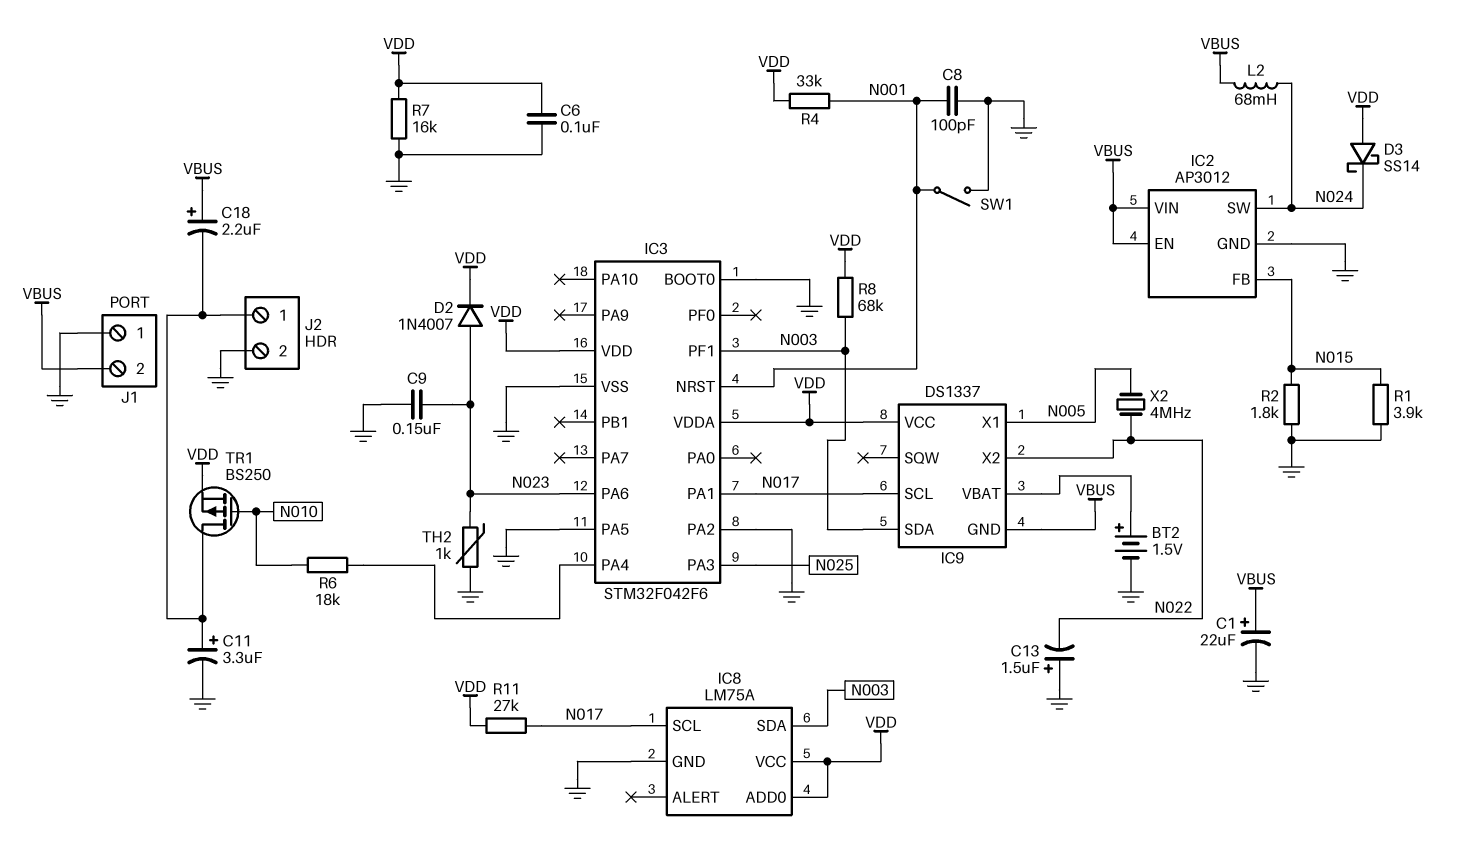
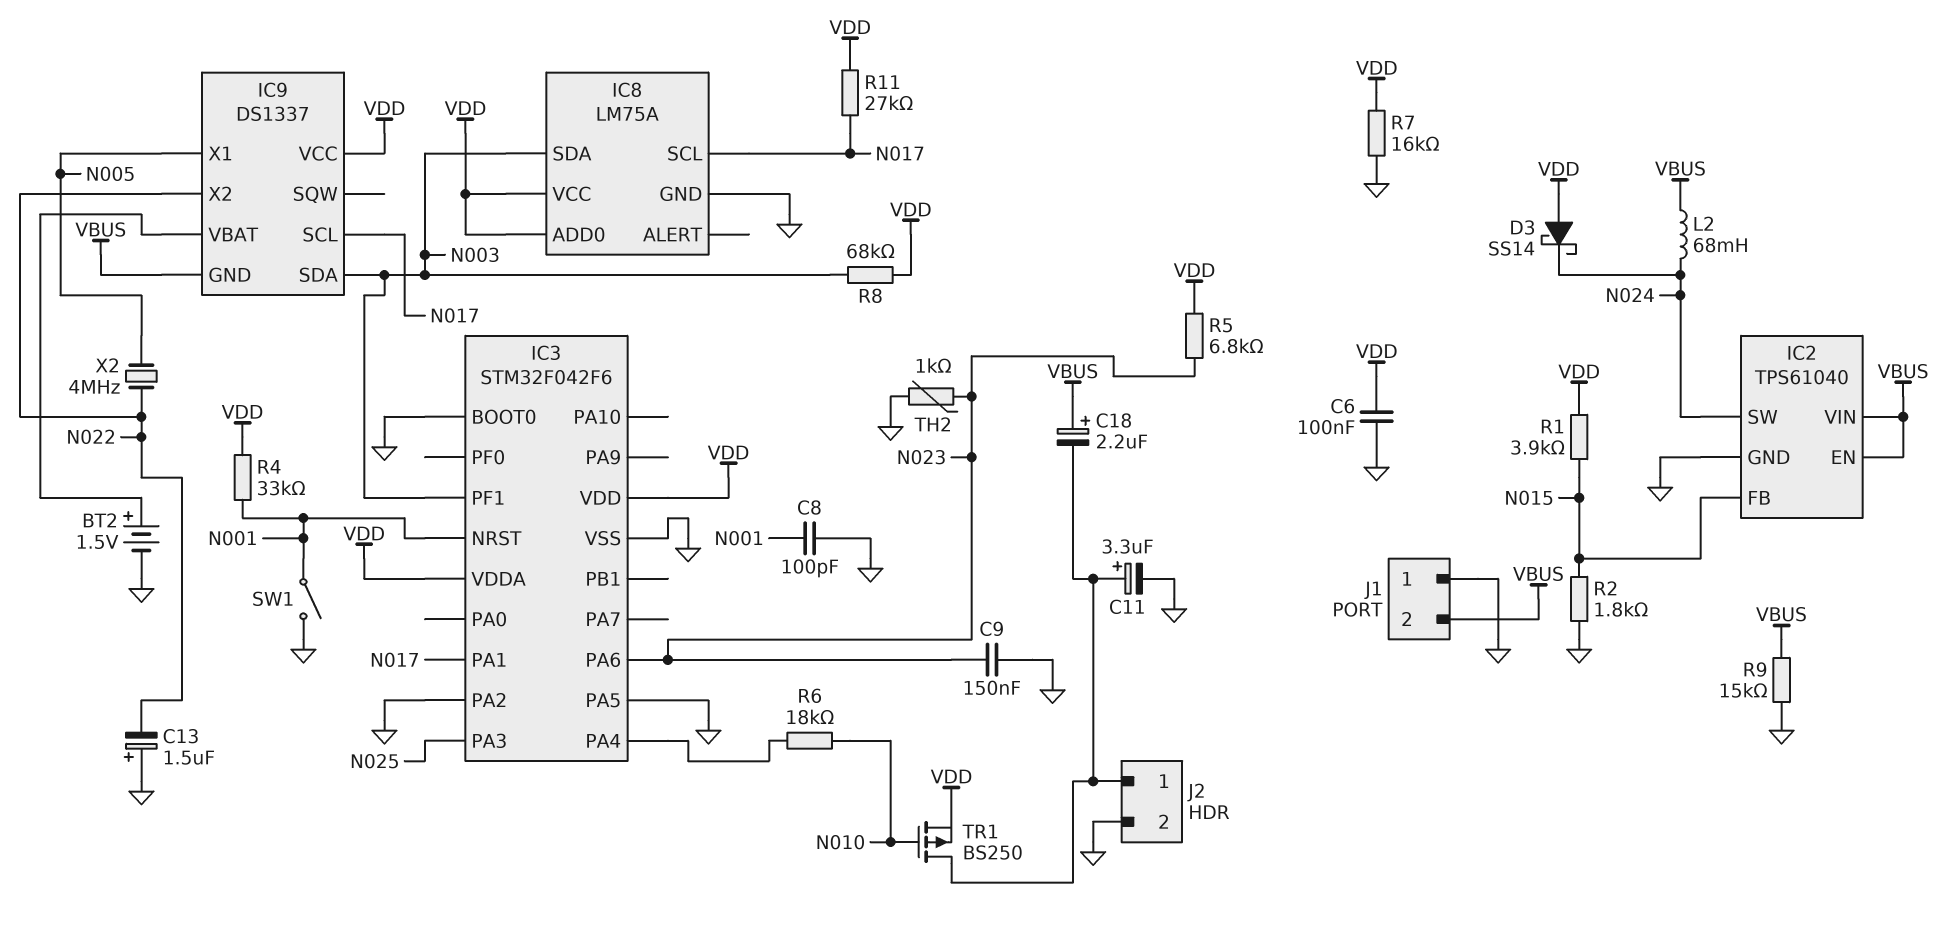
C1: 22uF (plus VBUS, minus GND) -> none
D2: diode 1N4007 (A N023, K VDD) -> none
IC2: AP3012 -> TPS61040
R1: 3.9k (GND, N015) -> 3.9k (N015, VDD)
R5: none -> 6.8k (N023, VDD)
R9: none -> 15k (GND, VBUS)

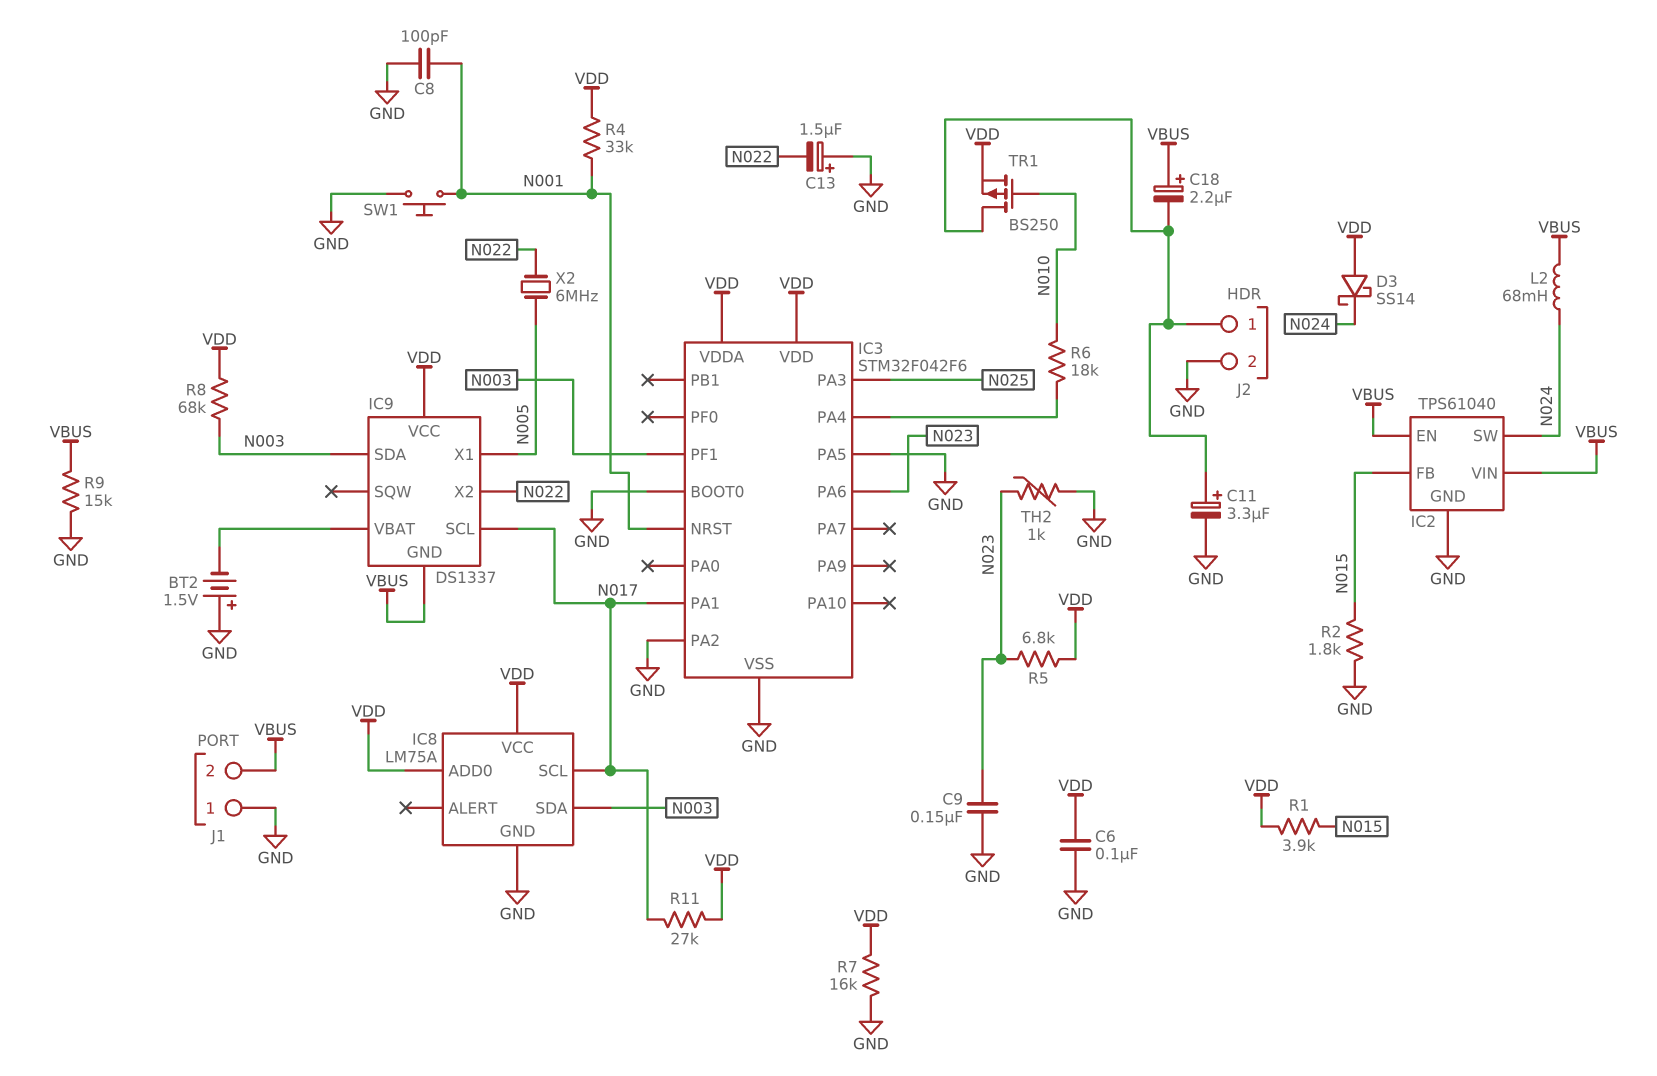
BT2: 1.5V (plus IC9/VBAT, minus GND) -> 1.5V (plus GND, minus IC9/VBAT)
SW1: switch (GND, N001) -> button (GND, N001)
X2: 4MHz (N005, N022) -> 6MHz (N005, N022)

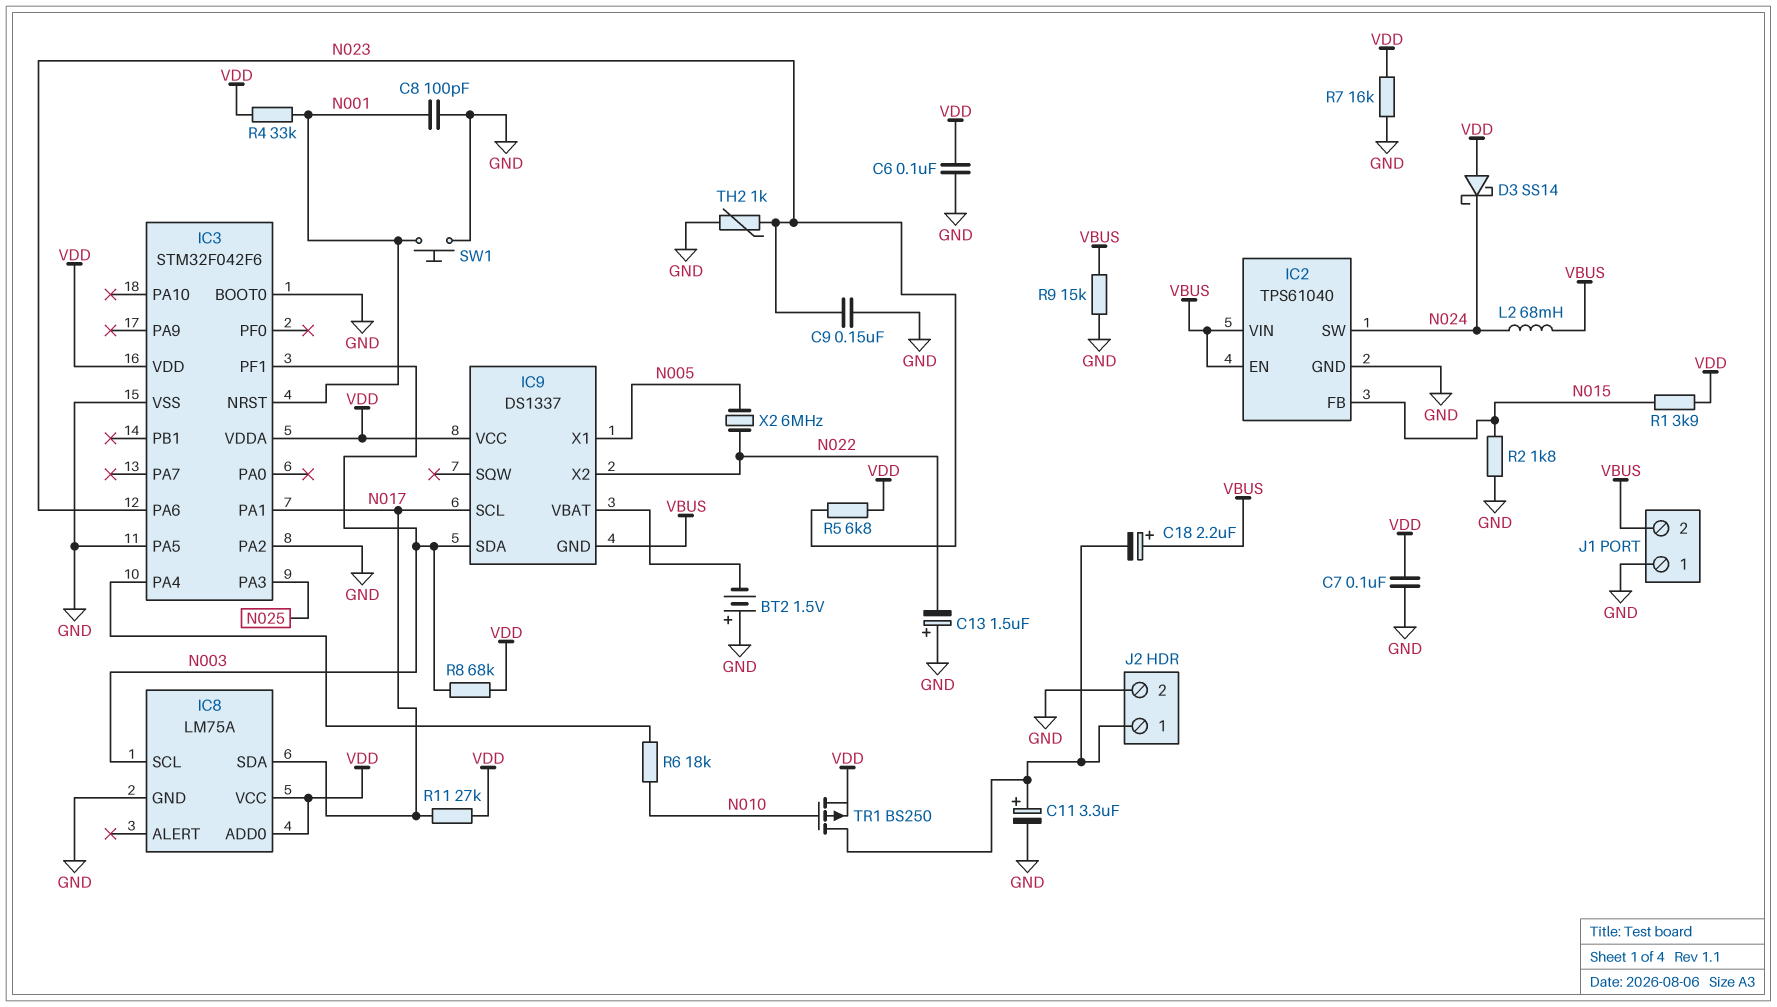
C7: none -> 100nF (GND, VDD)
IC8 pin SCL: N017 -> N003
IC8 pin SDA: N003 -> N017

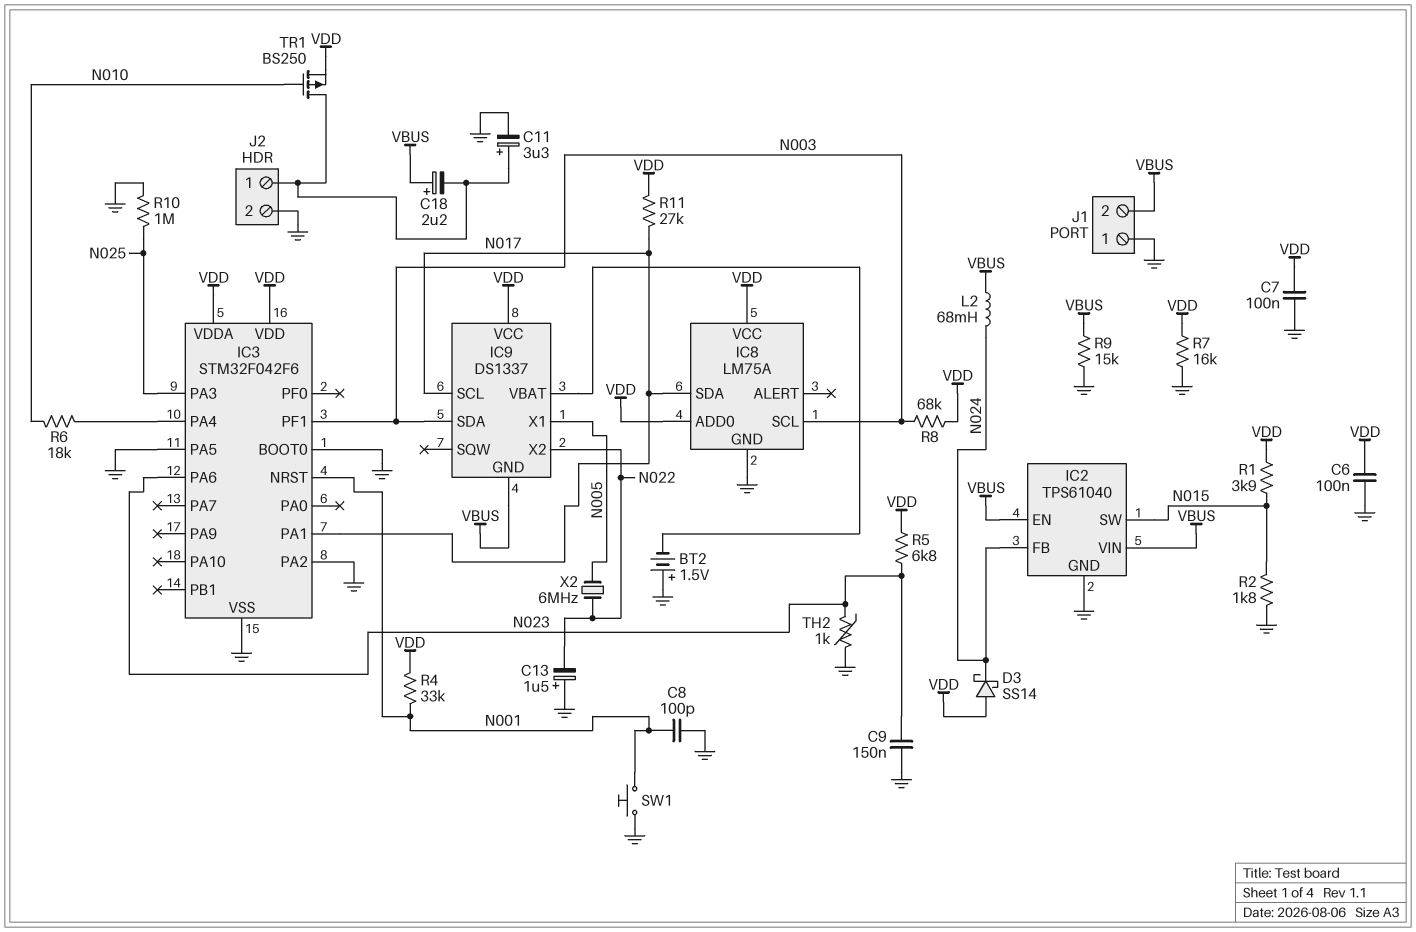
IC2 pin FB: N015 -> N024
IC2 pin SW: N024 -> N015
R10: none -> 1M (GND, N025)

